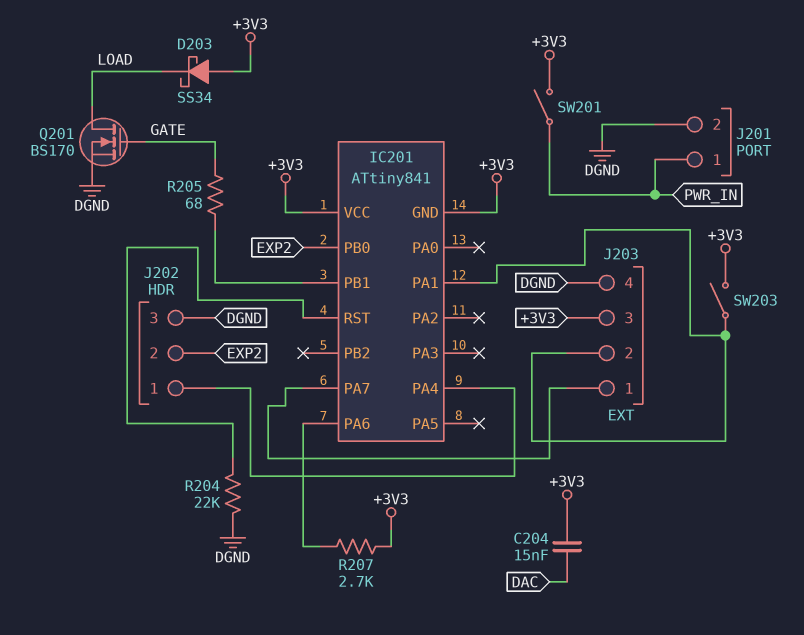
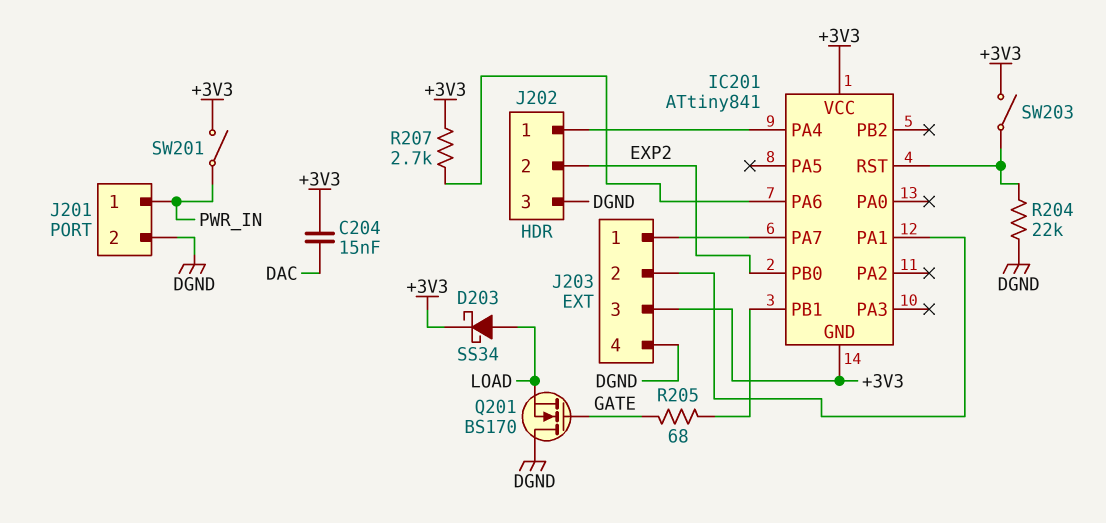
D203: schottky SS34 (A +3V3, K LOAD) -> schottky SS34 (A LOAD, K +3V3)
Q201: NMOS BS170 (G GATE, D LOAD, S DGND) -> NMOS BS170 (G GATE, D DGND, S LOAD)
SW203: switch (+3V3, IC201/PA1) -> switch (+3V3, IC201/RST)

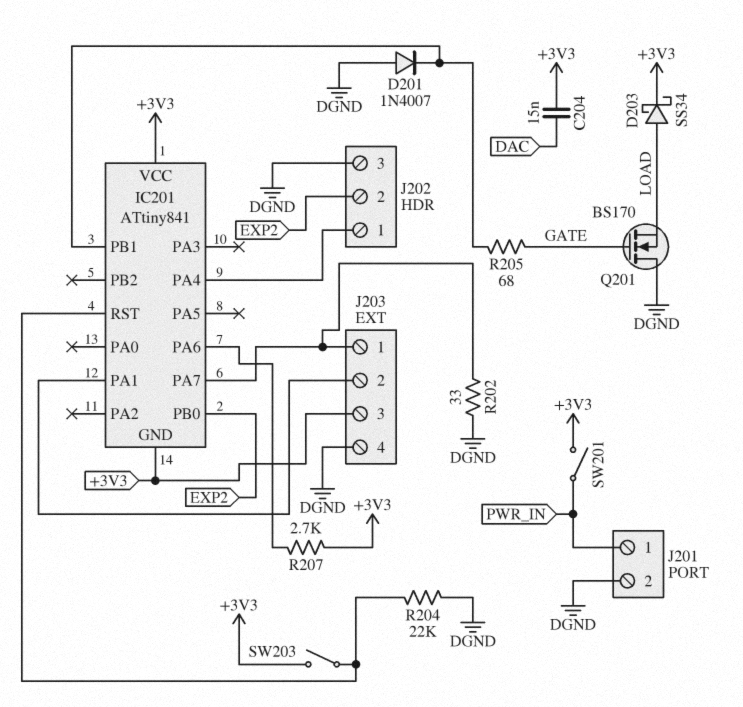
D201: none -> diode 1N4007 (A DGND, K IC201/PB1)
R202: none -> 33 (DGND, IC201/PA7)

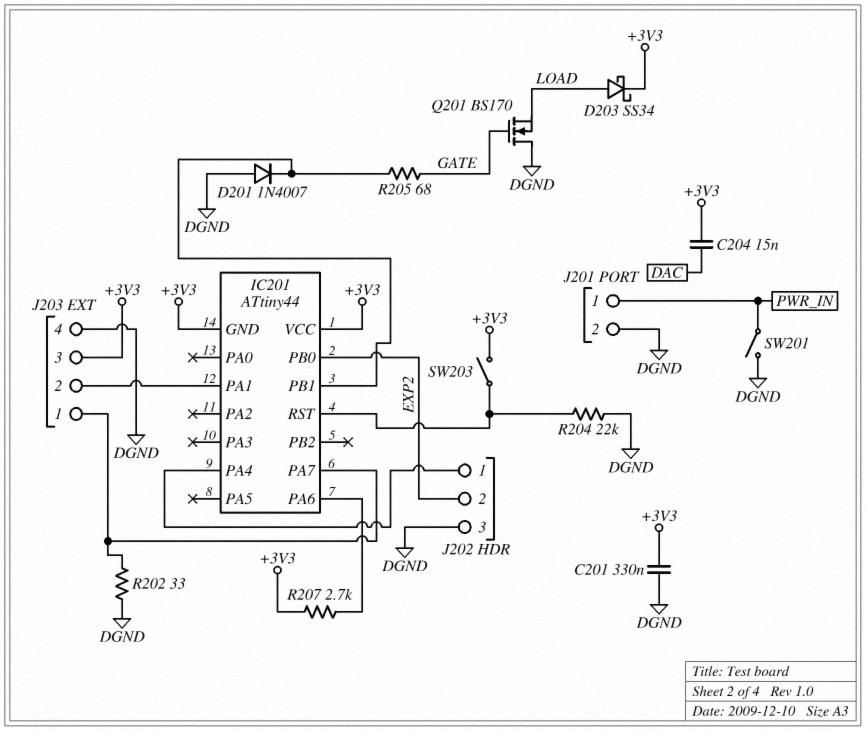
C201: none -> 330nF (+3V3, DGND)
IC201: ATtiny841 -> ATtiny44
SW201: switch (+3V3, PWR_IN) -> switch (DGND, PWR_IN)

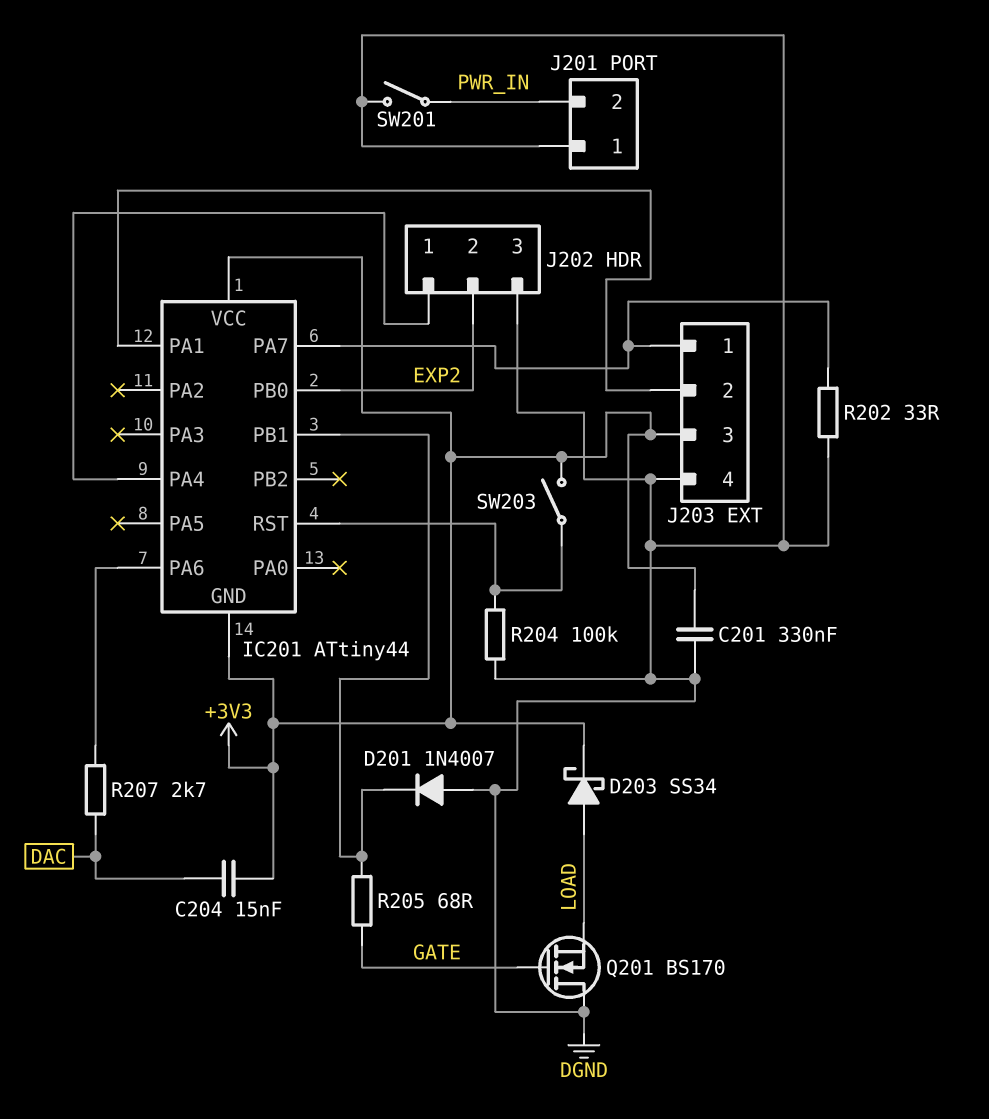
J201 pin 1: PWR_IN -> DGND
J201 pin 2: DGND -> PWR_IN
R204: 22k (DGND, IC201/RST) -> 100k (DGND, IC201/RST)
R207: 2.7k (+3V3, IC201/PA6) -> 2.7k (DAC, IC201/PA6)

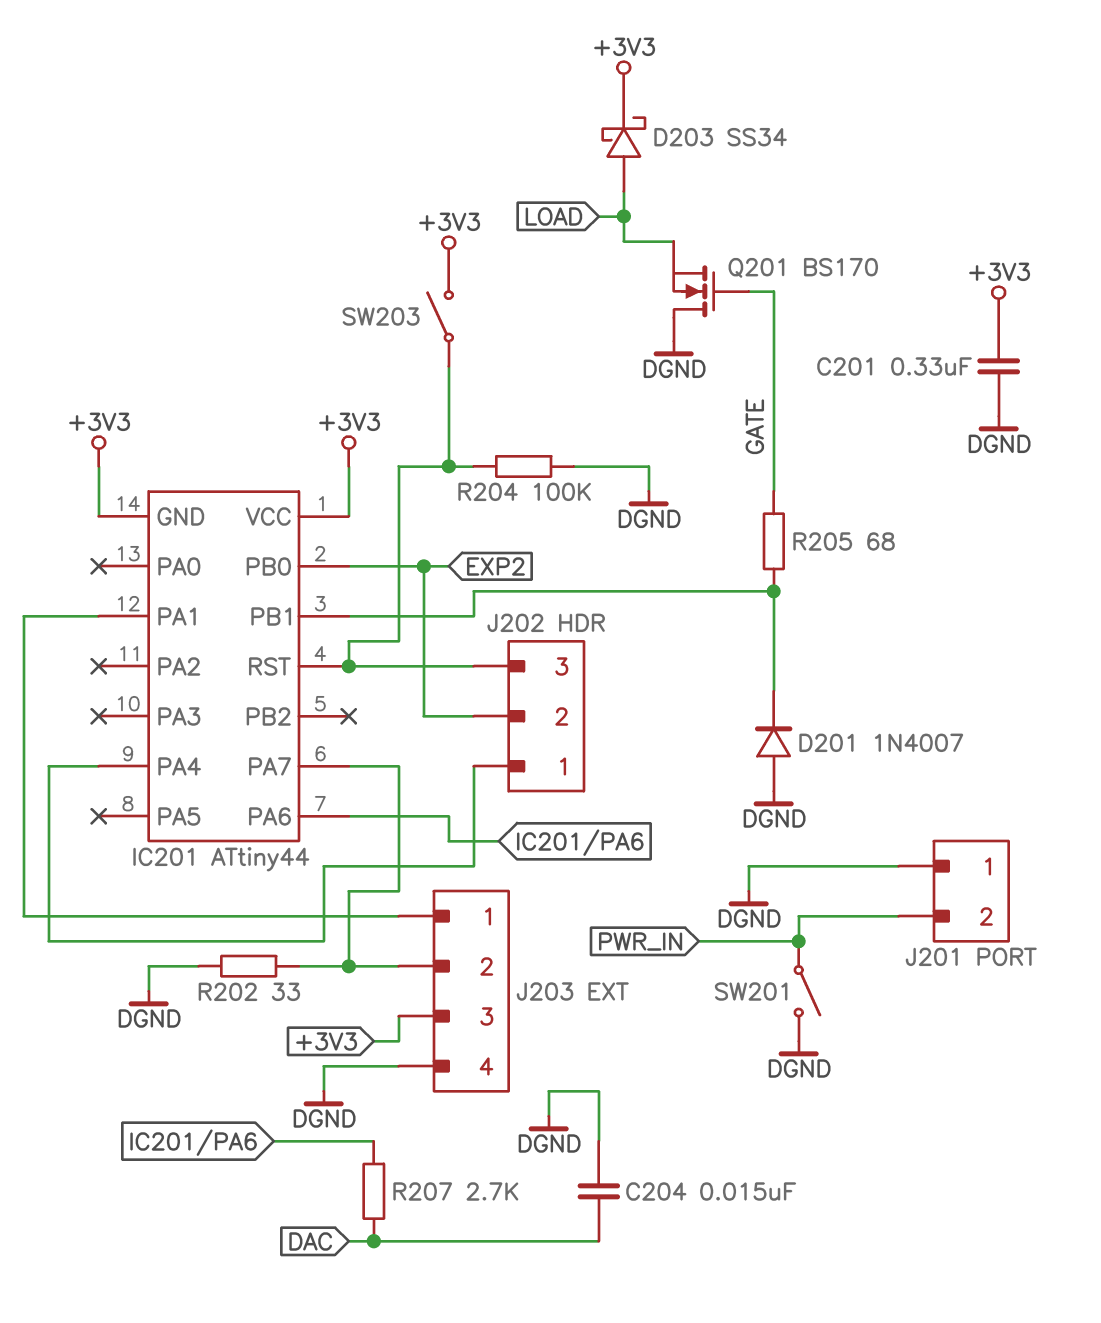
C204: 15nF (+3V3, DAC) -> 15nF (DAC, DGND)
J202 pin 3: DGND -> IC201/RST
J203 pin 1: IC201/PA7 -> IC201/PA1
J203 pin 2: IC201/PA1 -> IC201/PA7

